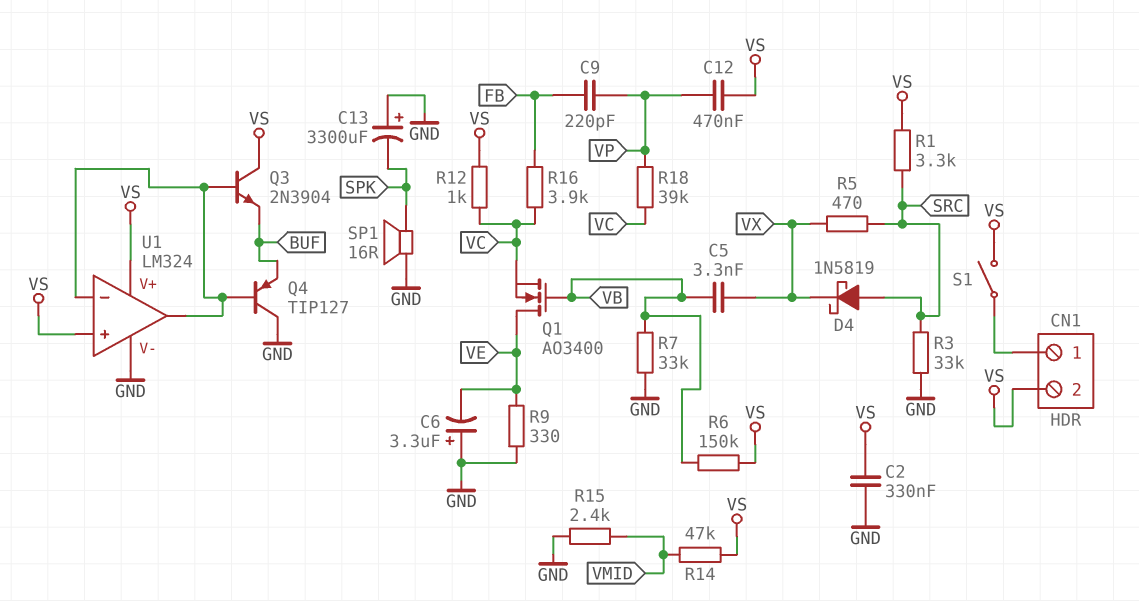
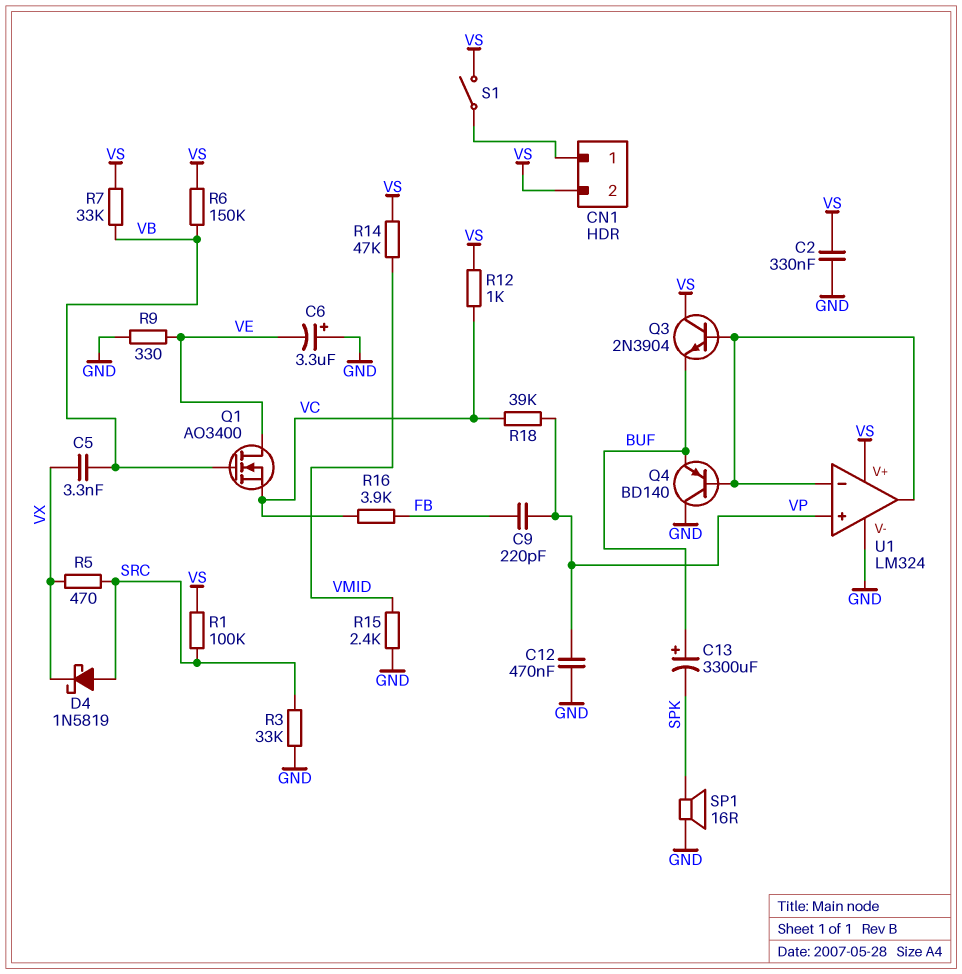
C12: 470nF (VP, VS) -> 470nF (GND, VP)
C13: 3300uF (plus GND, minus SPK) -> 3300uF (plus BUF, minus SPK)
Q4: PNP TIP127 (B U1/in-, C GND, E BUF) -> PNP BD140 (B U1/in-, C GND, E BUF)
R1: 3.3k (SRC, VS) -> 100k (SRC, VS)
R7: 33k (GND, VB) -> 33k (VB, VS)
U1 pin in+: VS -> VP

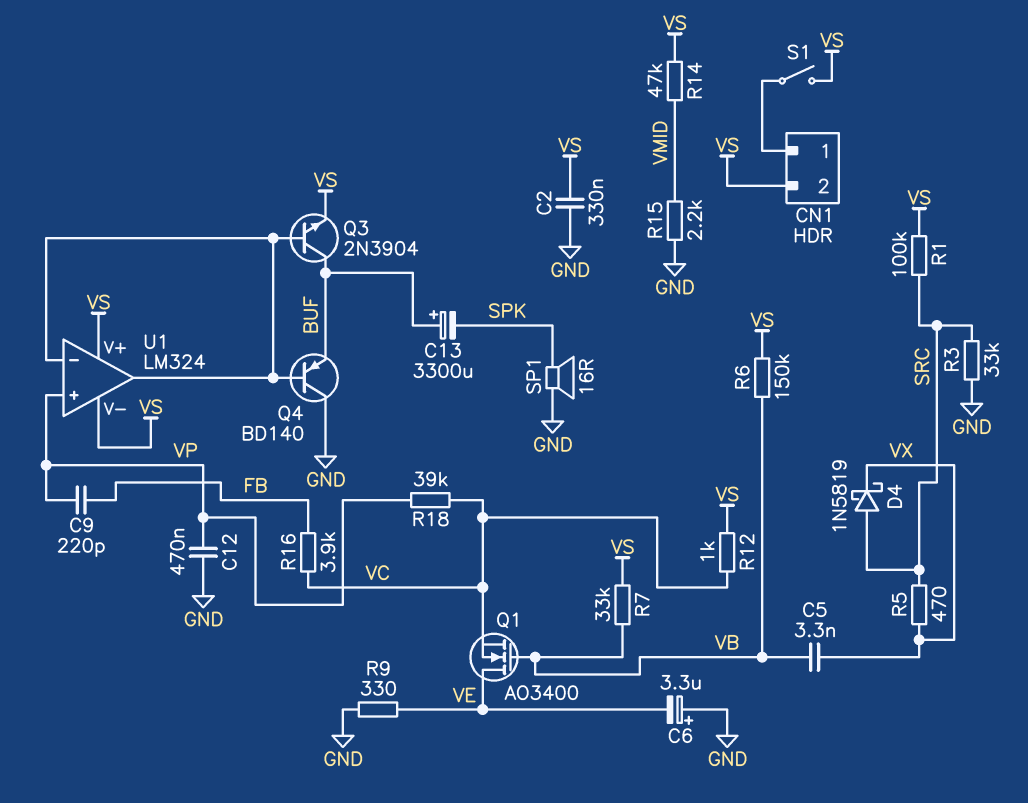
Q3: NPN 2N3904 (B U1/in-, C VS, E BUF) -> NPN 2N3904 (B U1/in-, C BUF, E VS)
R15: 2.4k (GND, VMID) -> 2.2k (GND, VMID)
U1 pin V-: GND -> VS

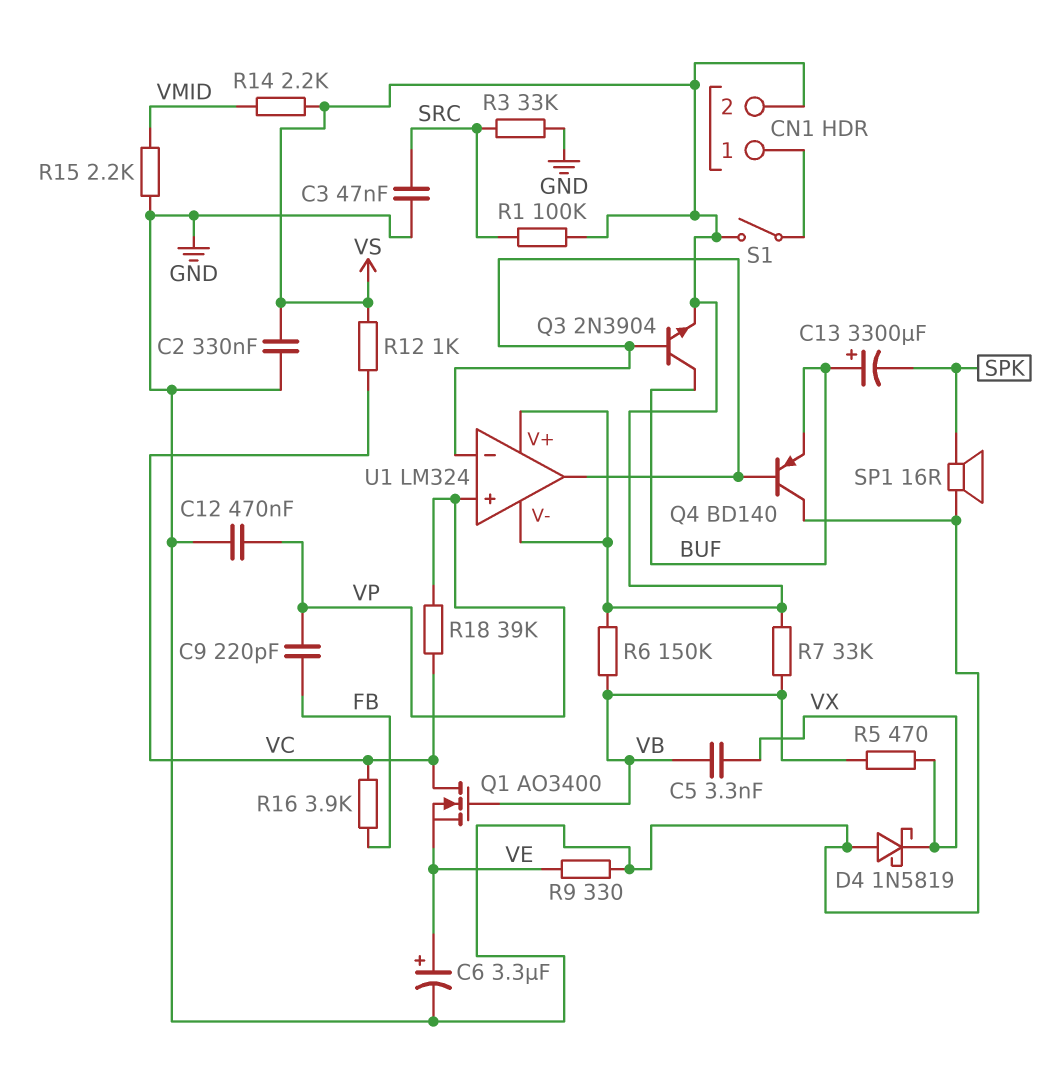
C3: none -> 47nF (GND, SRC)
C6: 3.3uF (plus GND, minus VE) -> 3.3uF (plus VE, minus GND)
D4: schottky 1N5819 (A SRC, K VX) -> schottky 1N5819 (A GND, K VX)
Q1: NMOS AO3400 (G VB, D VE, S VC) -> NMOS AO3400 (G VB, D VC, S VE)
R5: 470 (SRC, VX) -> 470 (VB, VX)
R14: 47k (VMID, VS) -> 2.2k (VMID, VS)

